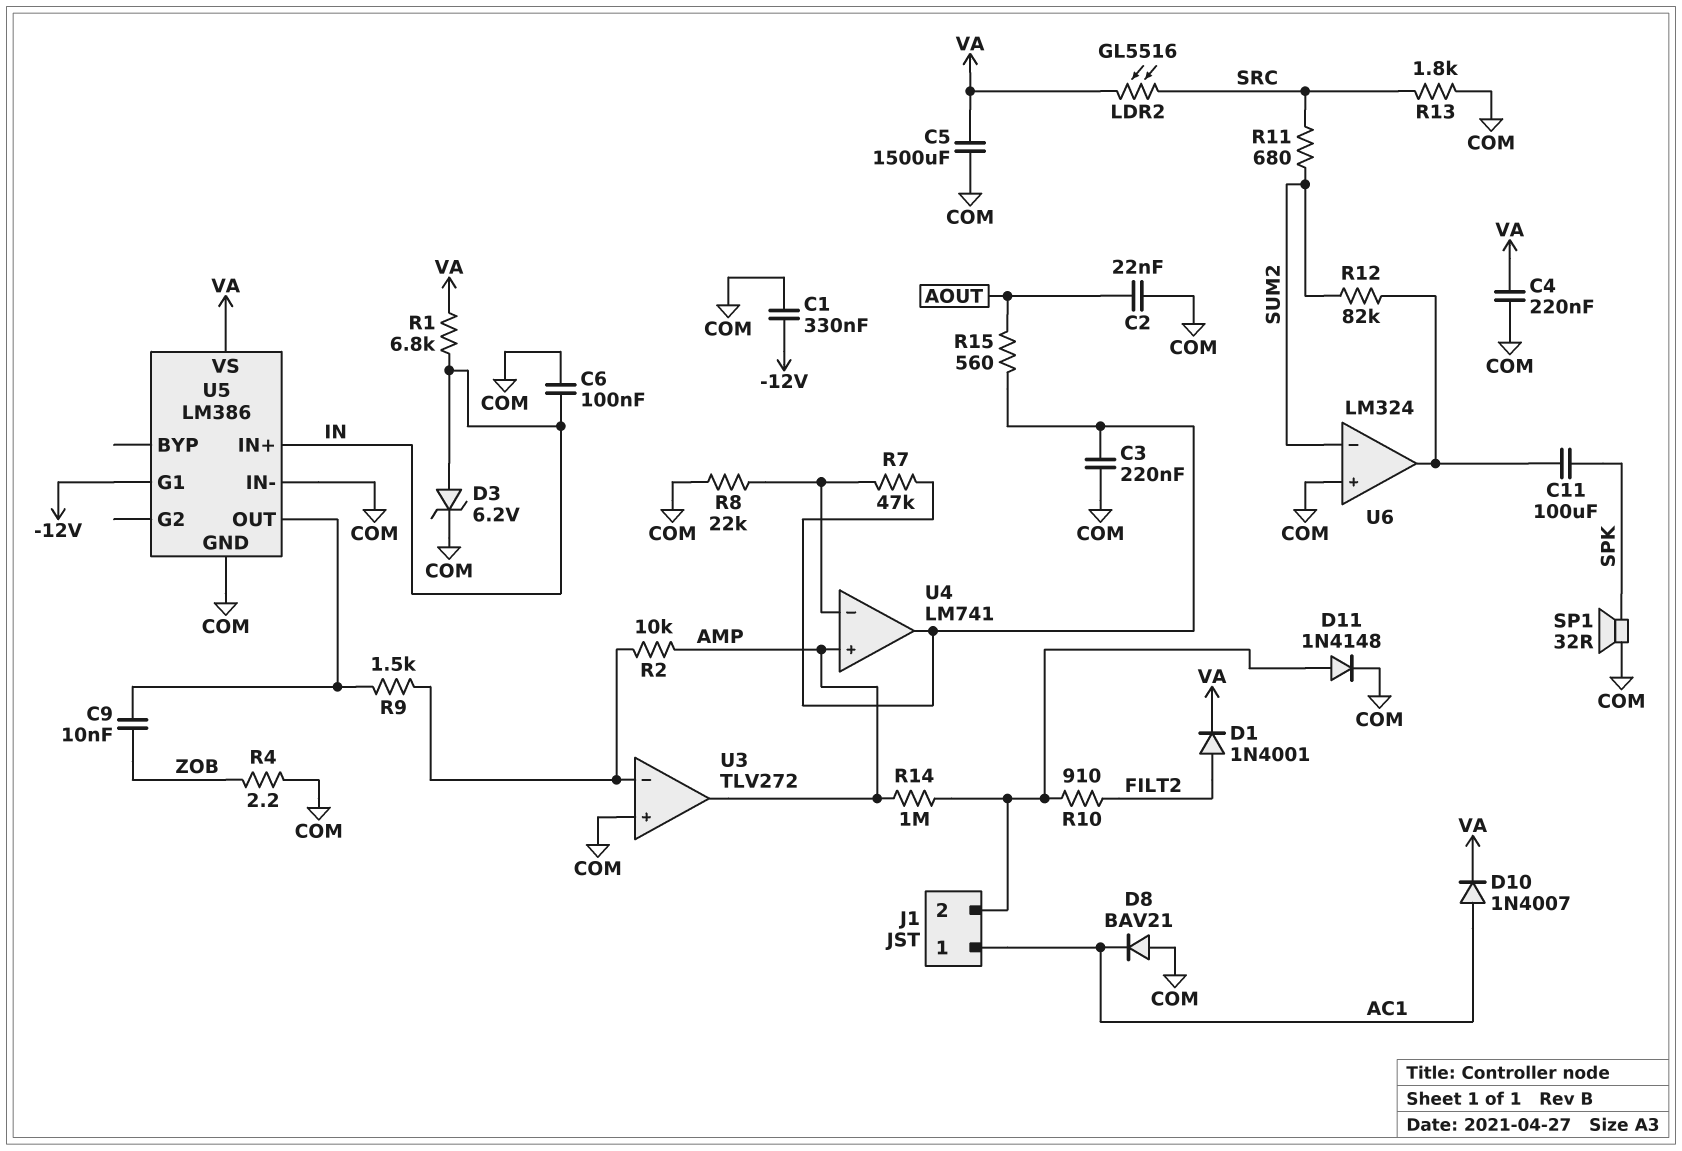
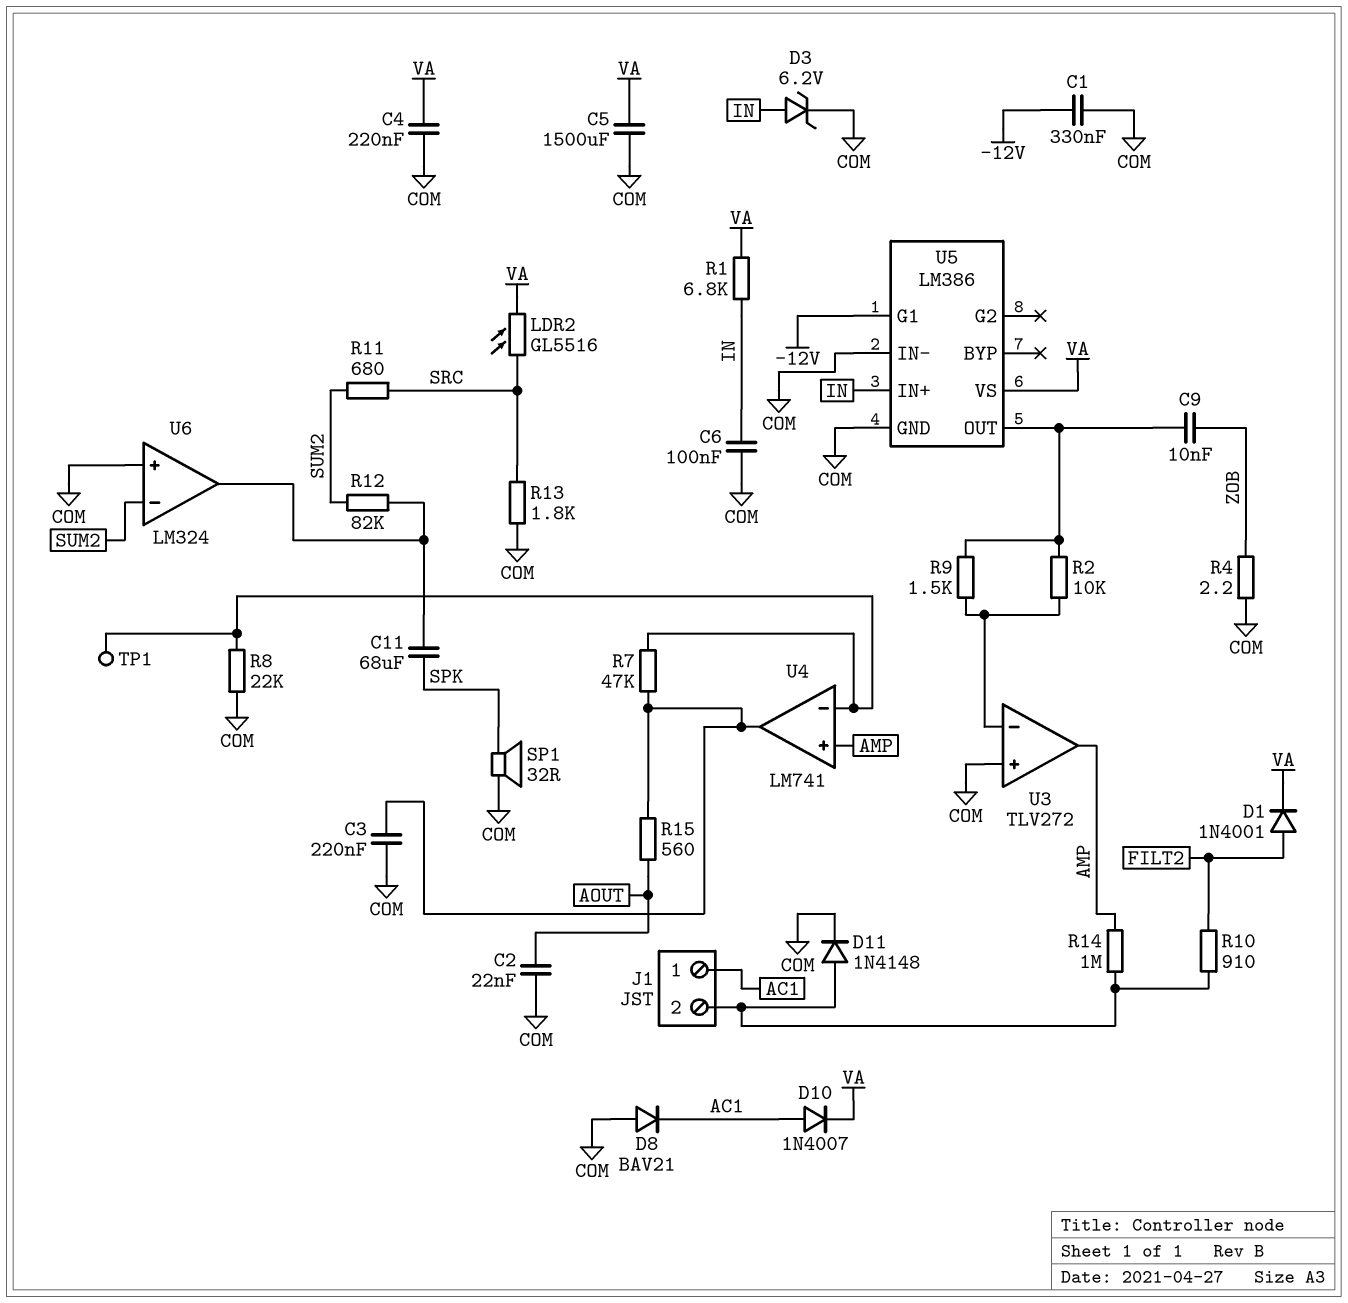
C11: 100uF (SPK, U6/out) -> 68uF (SPK, U6/out)
R2: 10k (AMP, U3/in-) -> 10k (U3/in-, U5/OUT)
TP1: none -> test point (U4/in-)

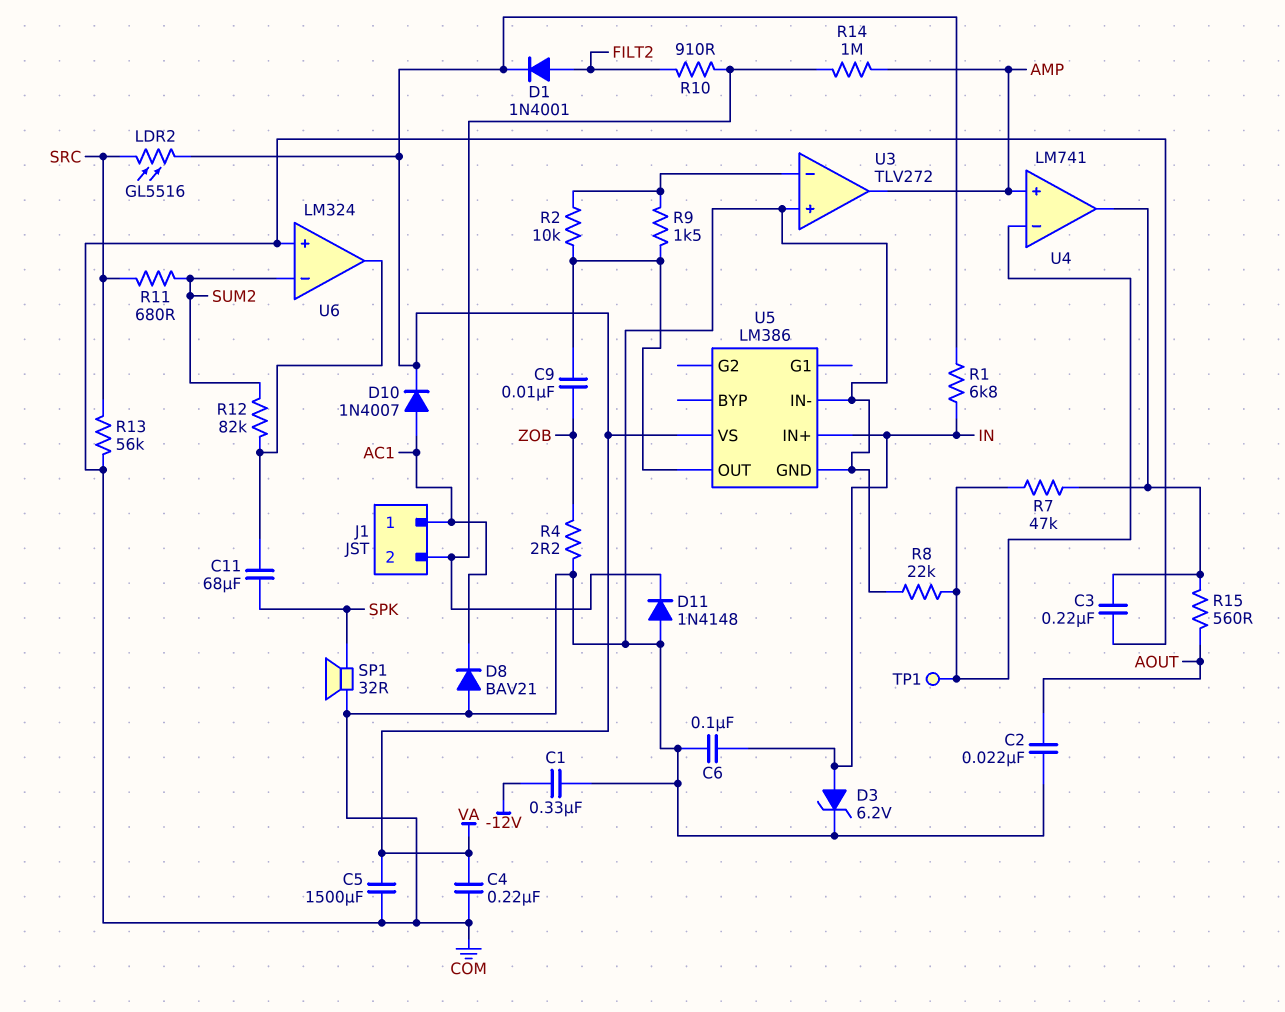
D11: diode 1N4148 (A J1/2, K COM) -> diode 1N4148 (A COM, K J1/2)
R13: 1.8k (COM, SRC) -> 56k (COM, SRC)
U5 pin G1: -12V -> none

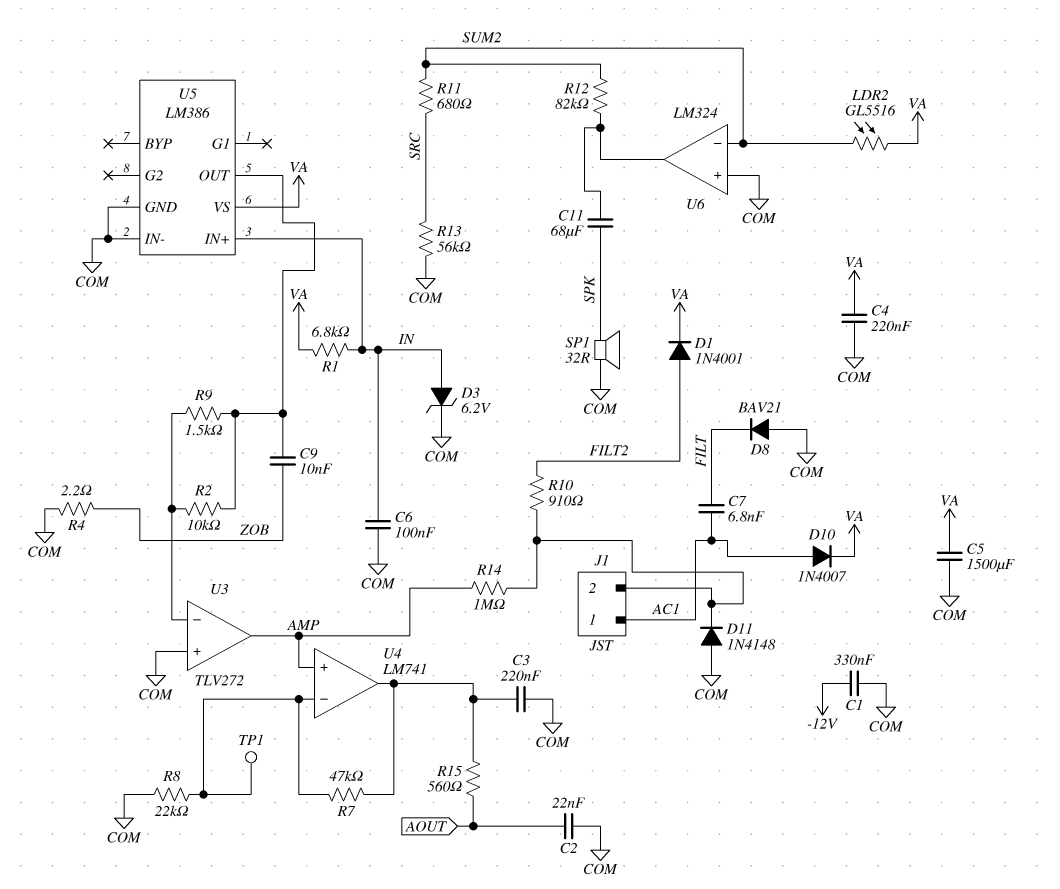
C7: none -> 6.8nF (AC1, FILT)
D8: diode BAV21 (A COM, K AC1) -> diode BAV21 (A COM, K FILT)
LDR2: GL5516 (SRC, VA) -> GL5516 (SUM2, VA)

